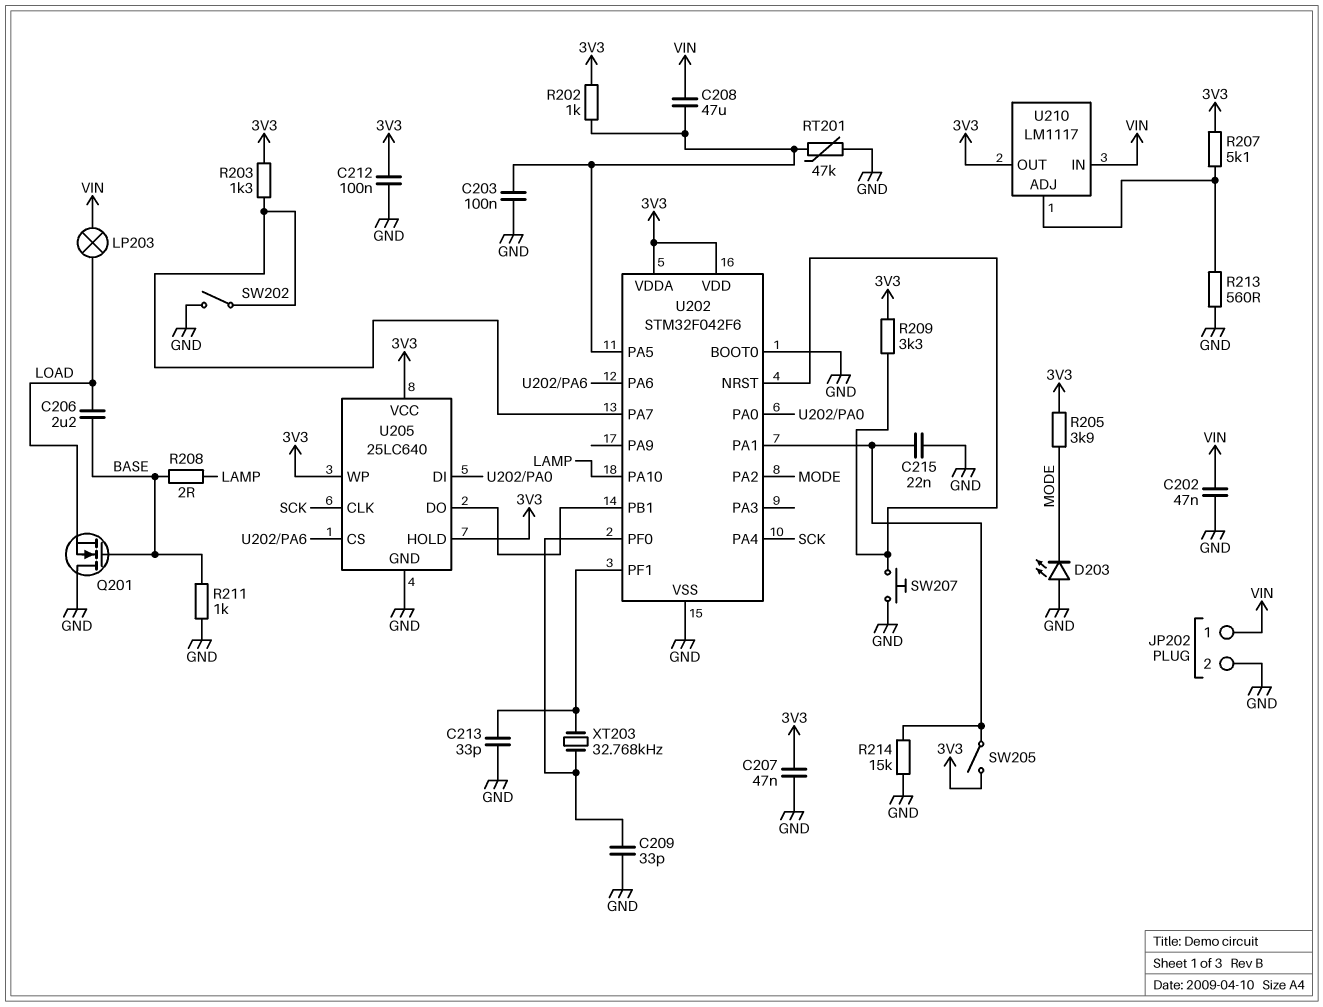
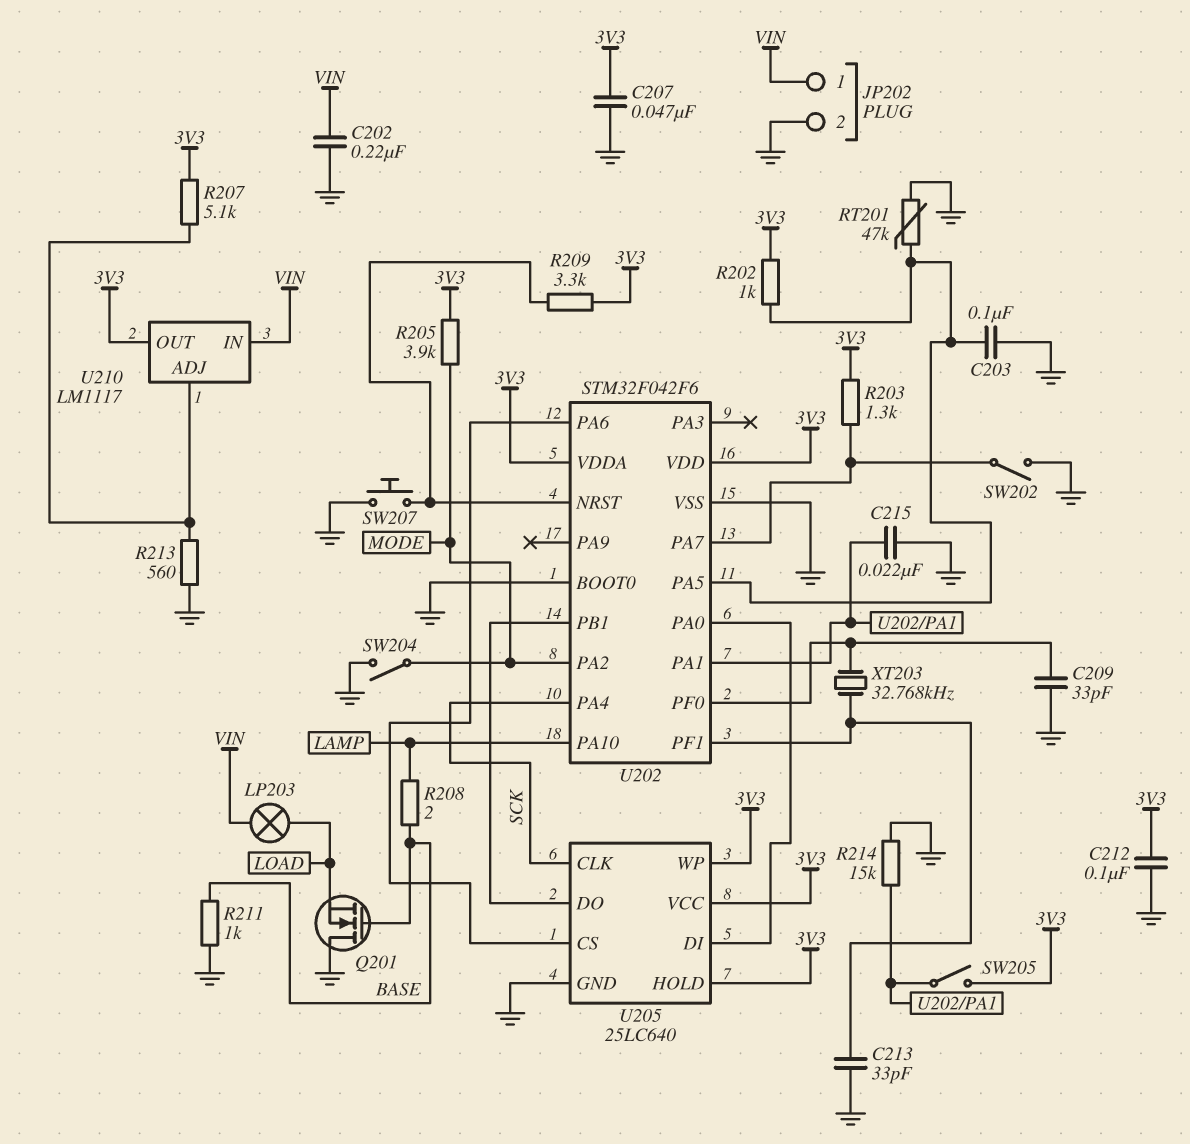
C202: 47nF (GND, VIN) -> 220nF (GND, VIN)
C206: 2.2uF (BASE, LOAD) -> none
C208: 47uF (U202/PA5, VIN) -> none
D203: LED (A GND, K MODE) -> none
SW204: none -> switch (GND, MODE)

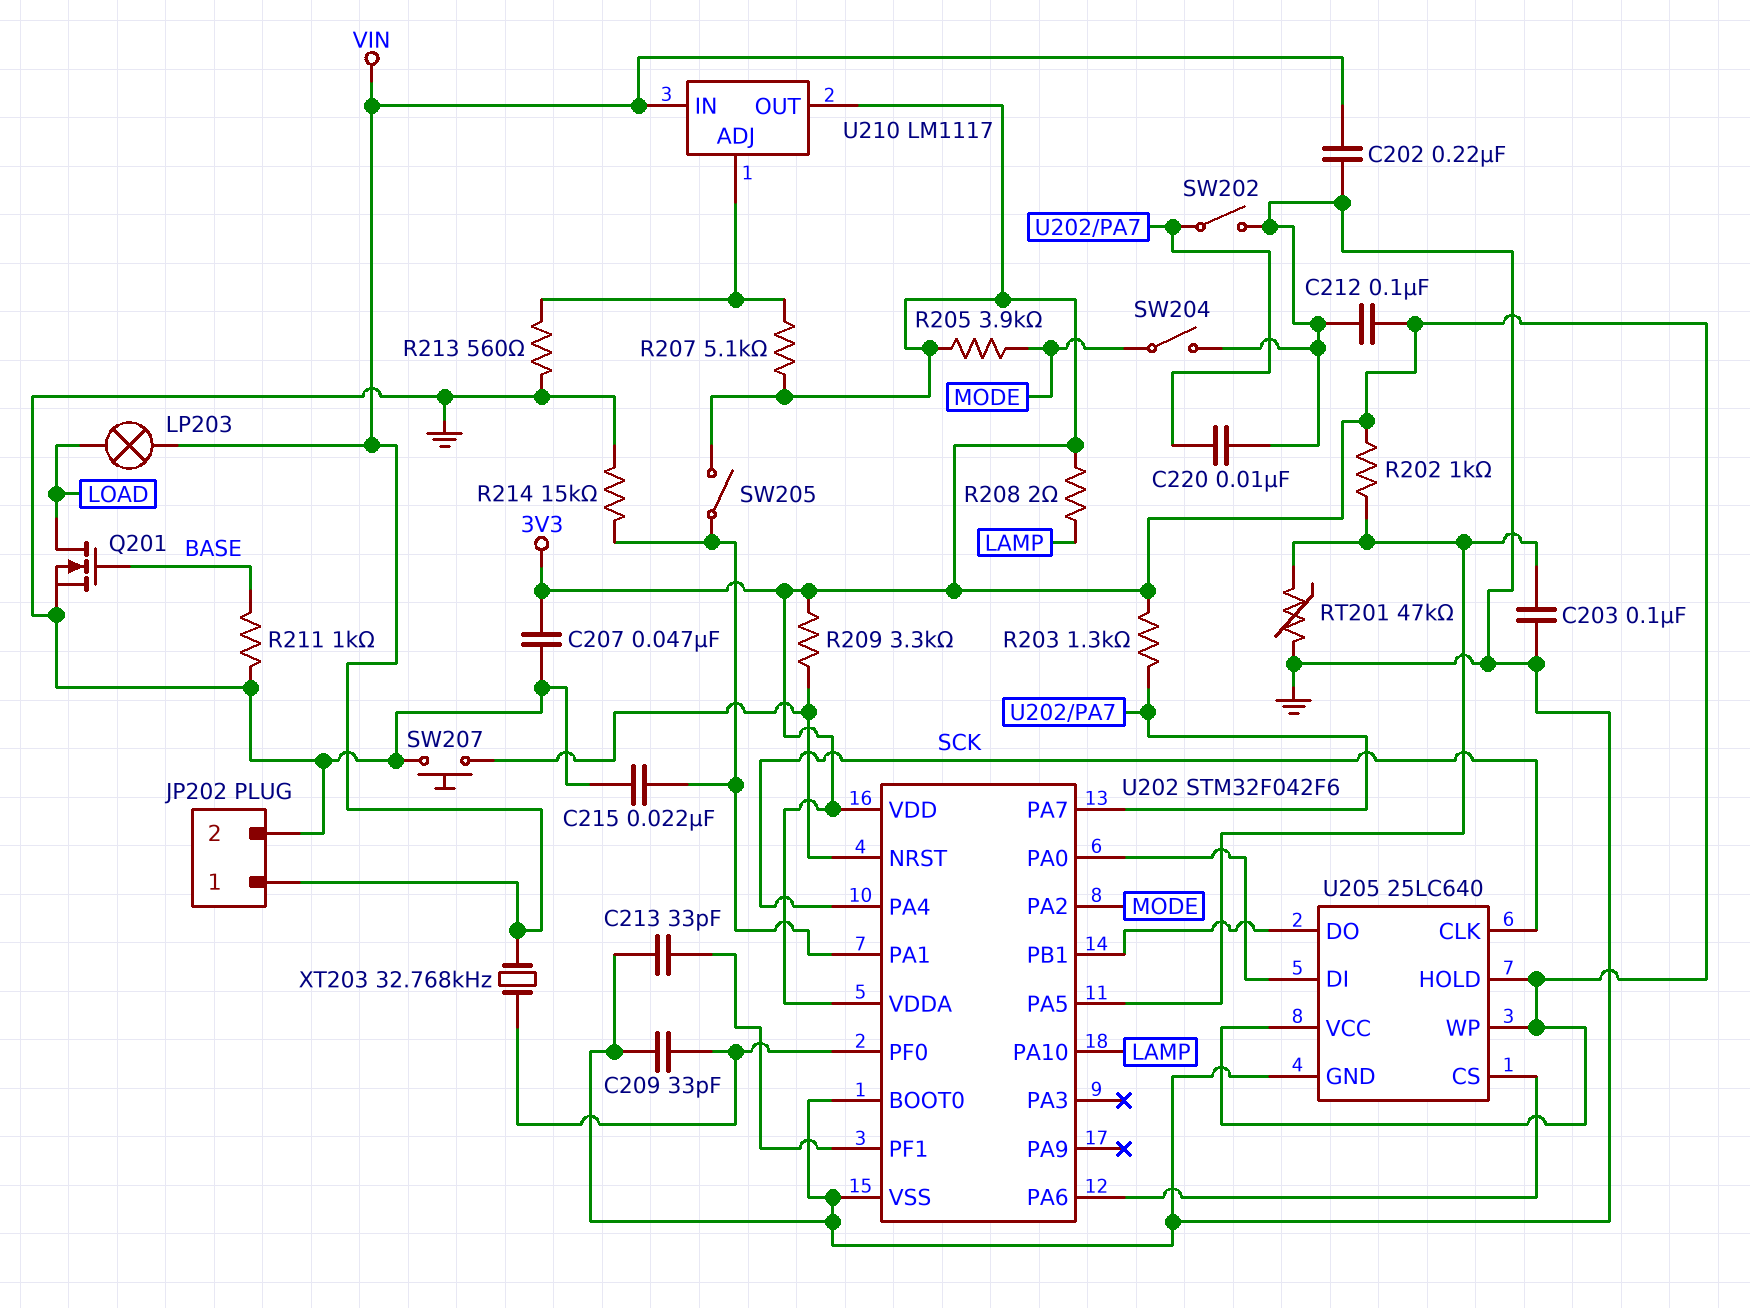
C220: none -> 10nF (GND, U202/PA7)
Q201: NMOS (G BASE, D GND, S LOAD) -> NMOS (G BASE, D LOAD, S GND)
R208: 2 (BASE, LAMP) -> 2 (3V3, LAMP)
XT203: 32.768kHz (U202/PF0, U202/PF1) -> 32.768kHz (U202/PF0, VIN)

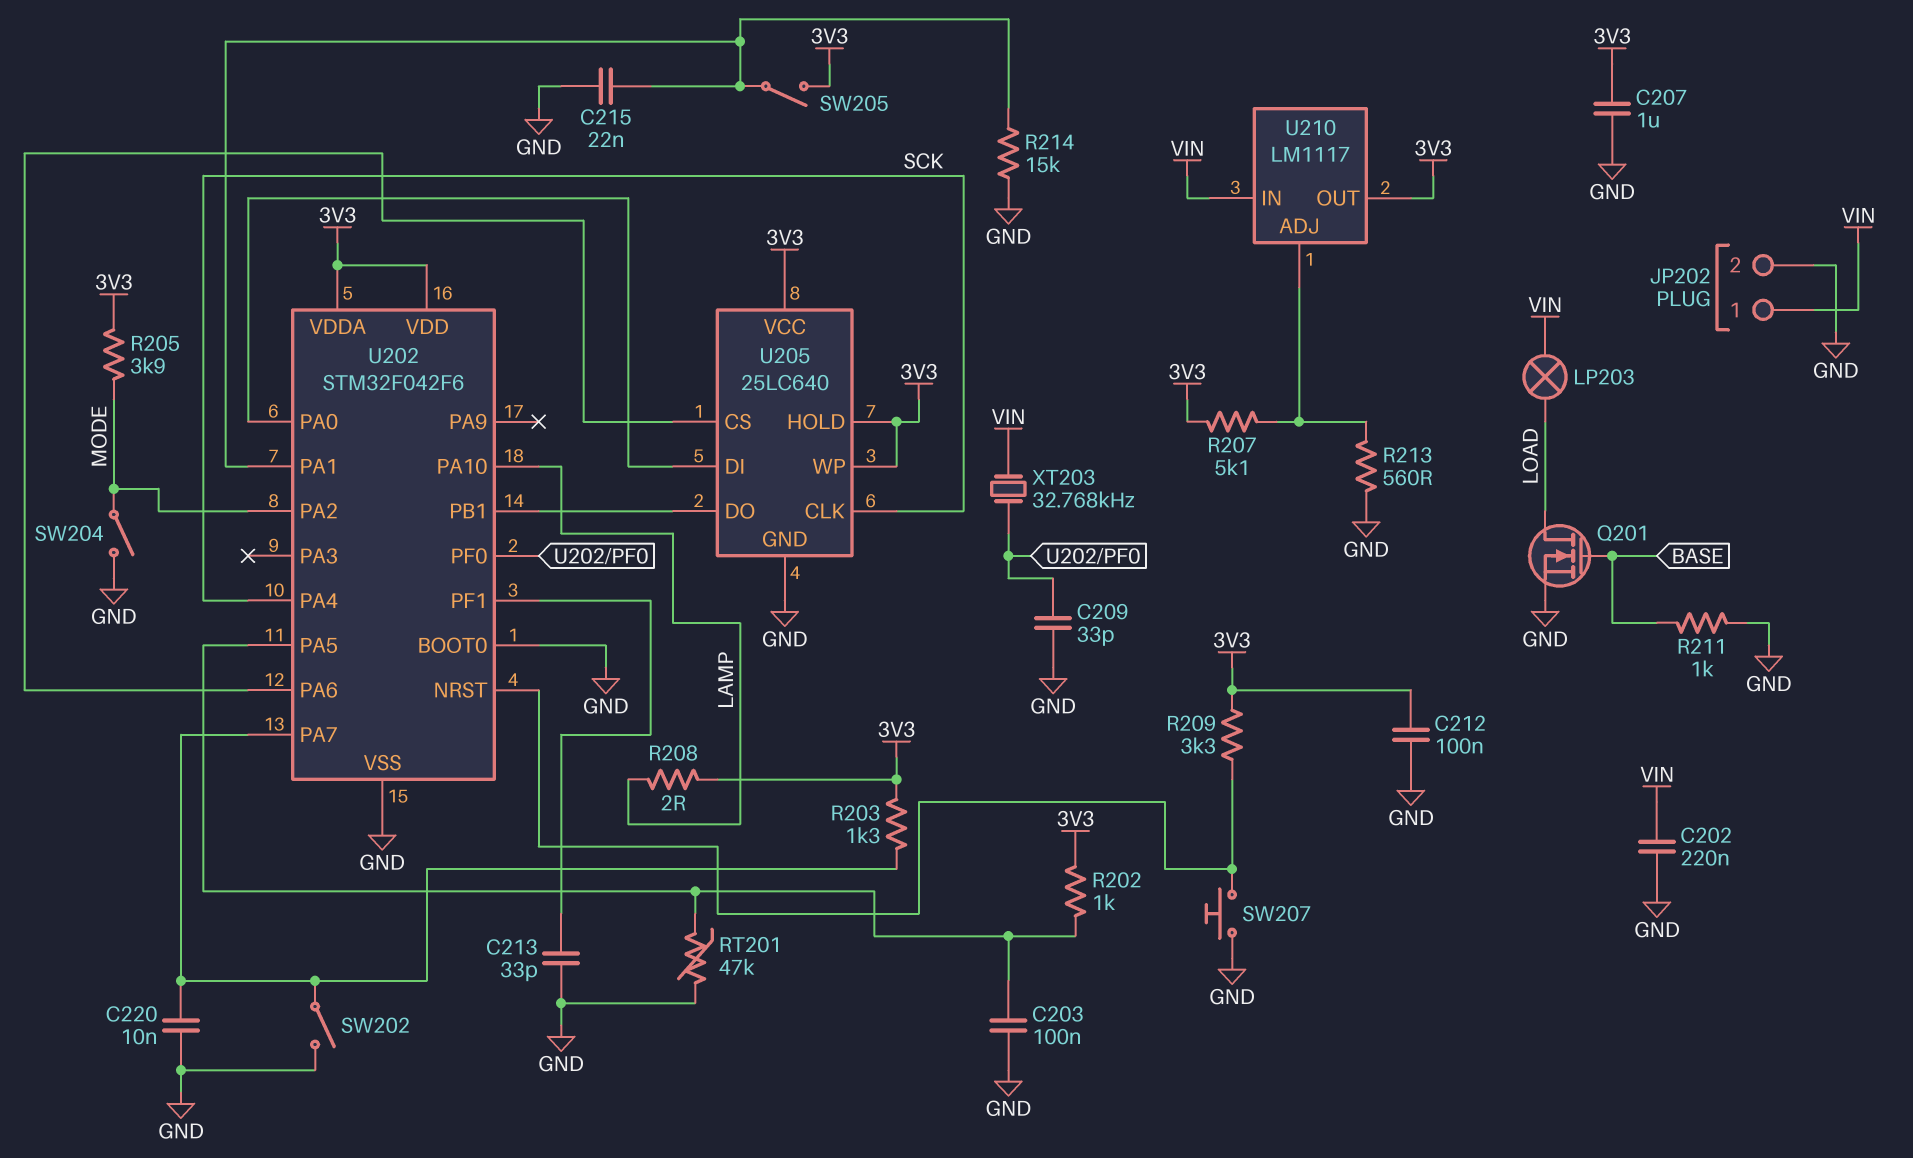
C207: 47nF (3V3, GND) -> 1uF (3V3, GND)

